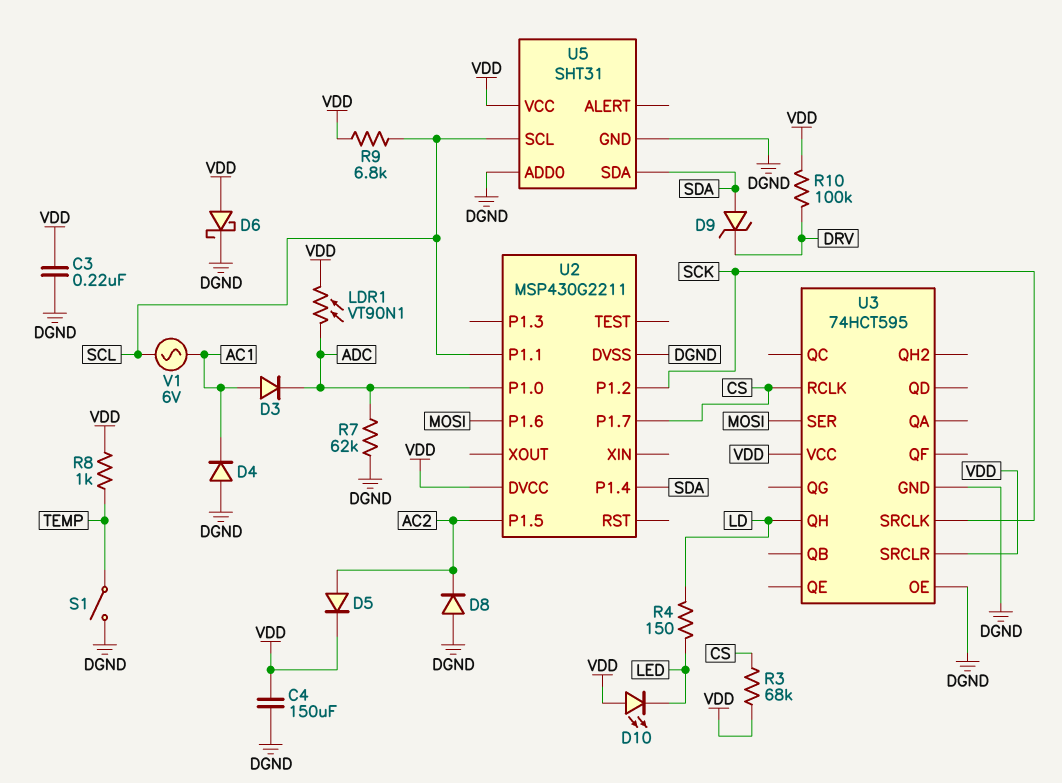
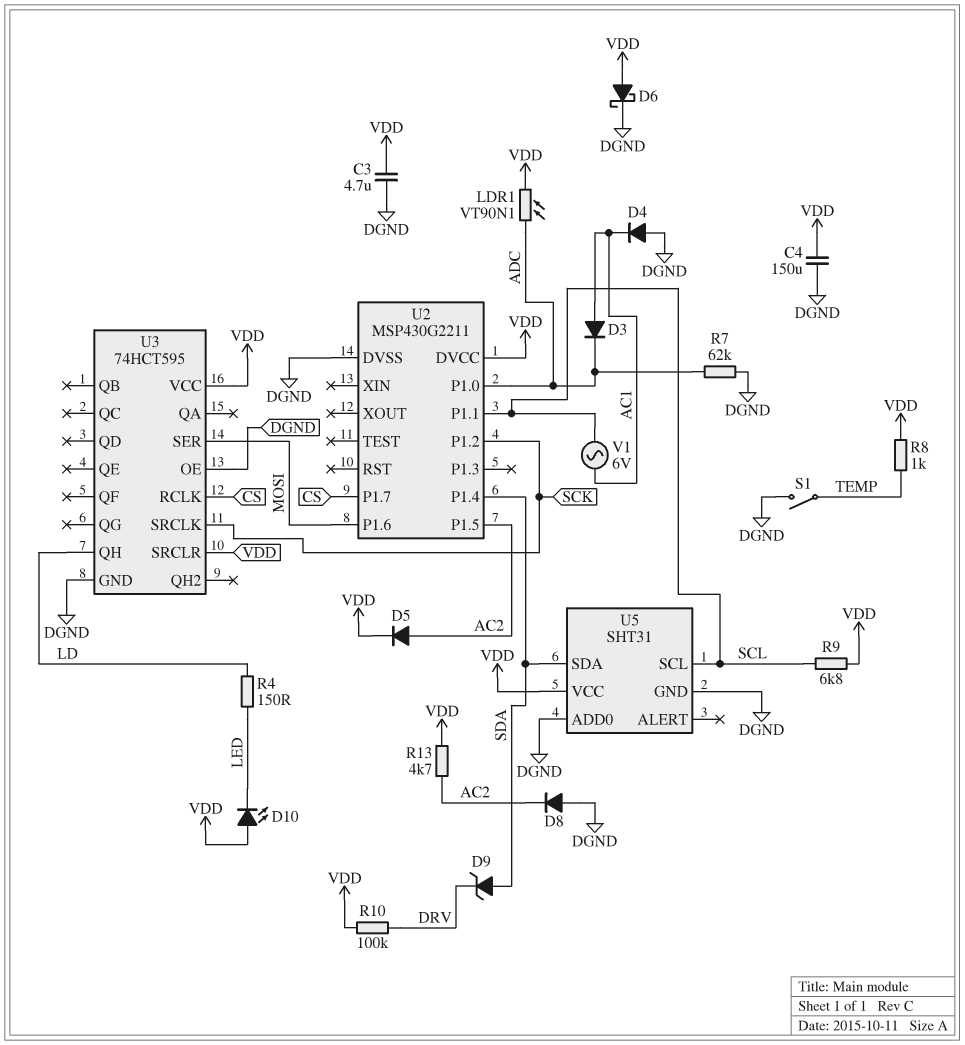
C3: 220nF (DGND, VDD) -> 4.7uF (DGND, VDD)
R3: 68k (CS, VDD) -> none
R13: none -> 4.7k (AC2, VDD)

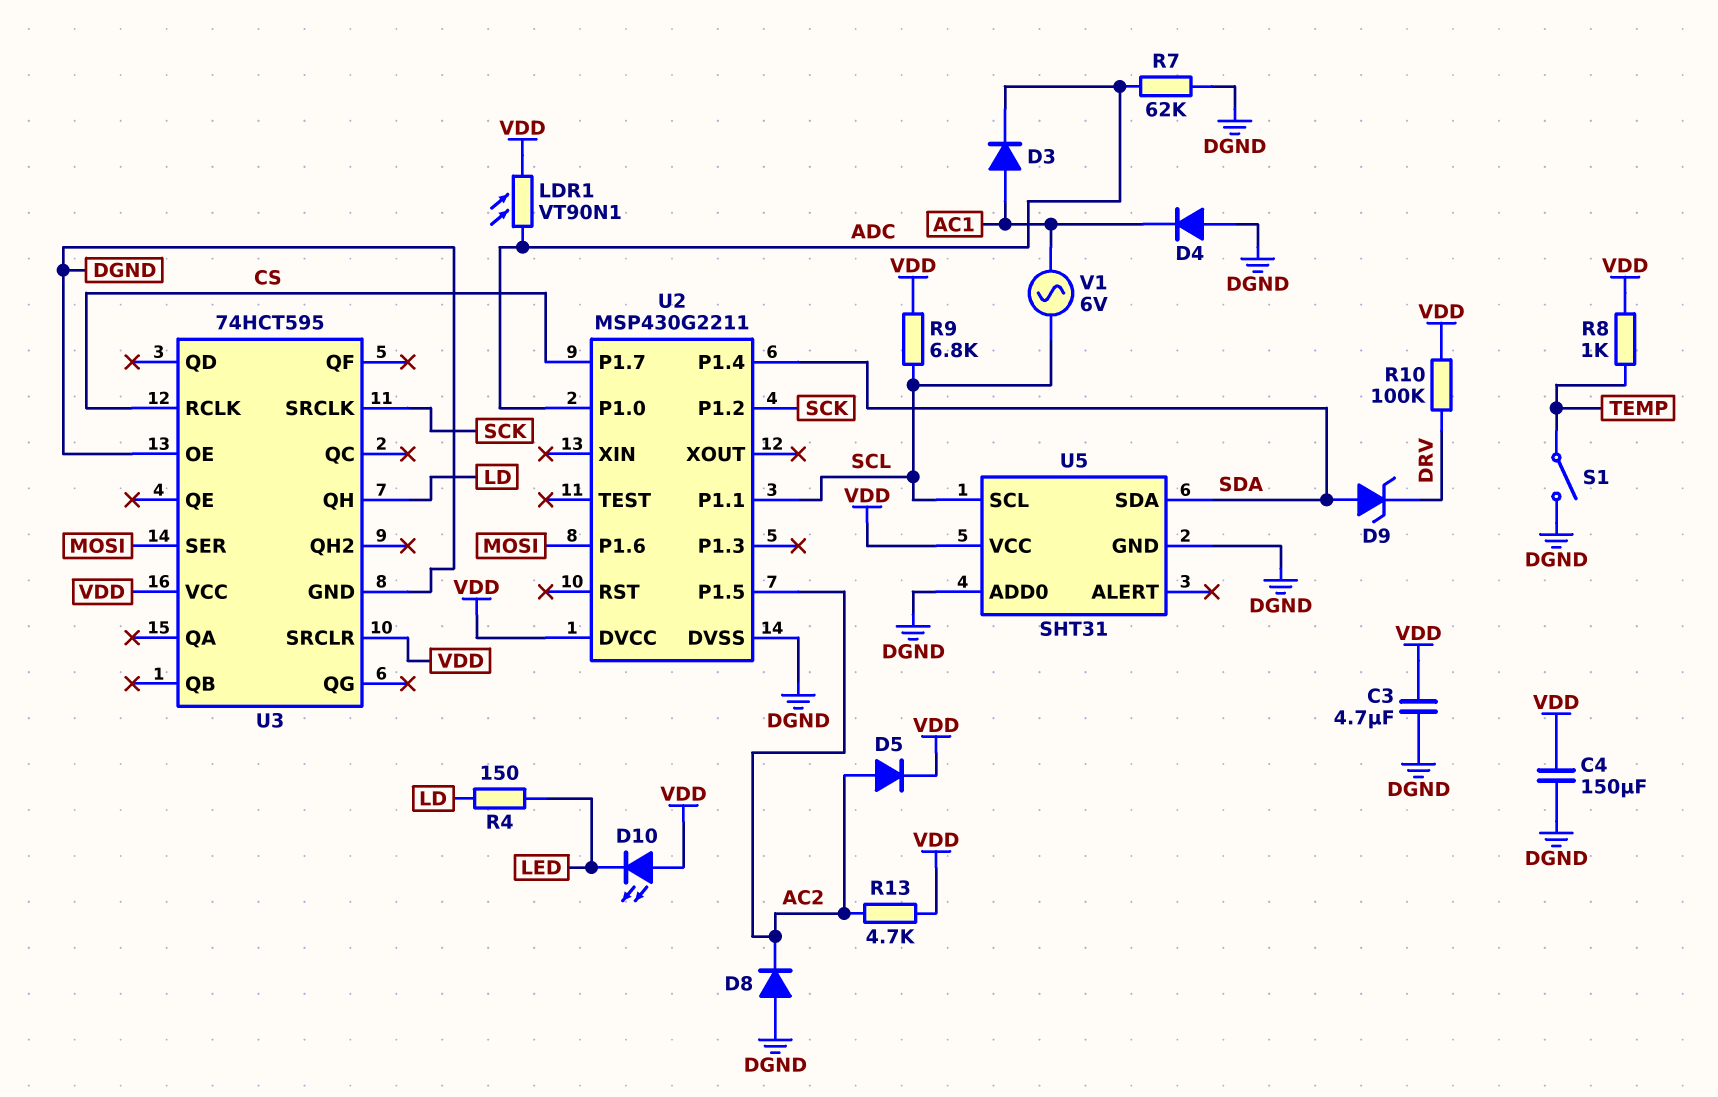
D6: schottky (A VDD, K DGND) -> none

